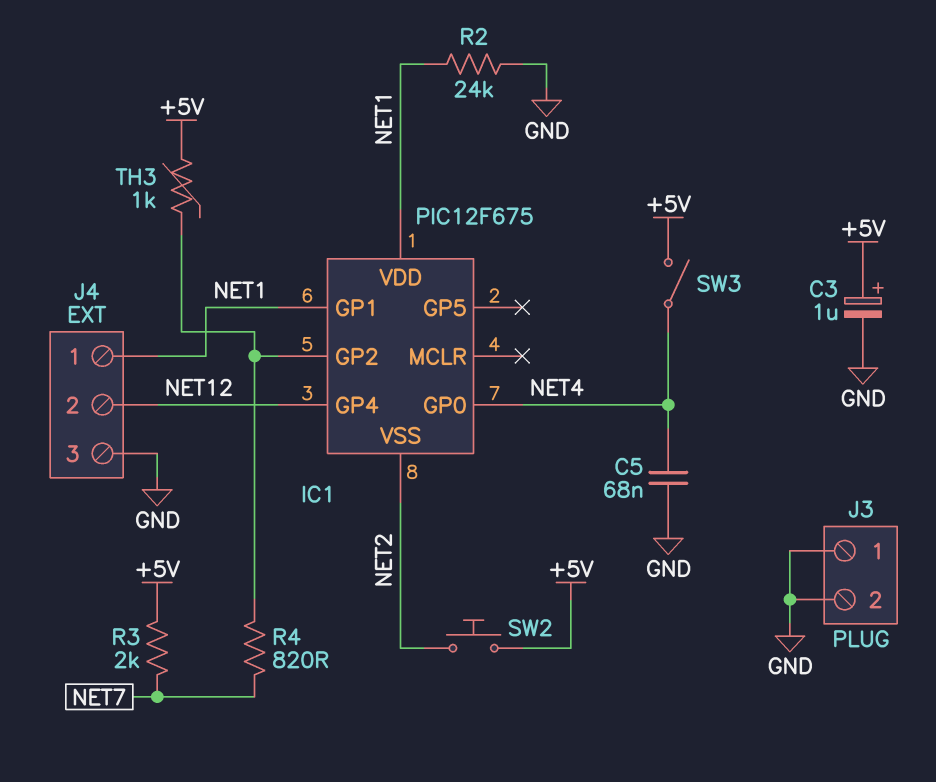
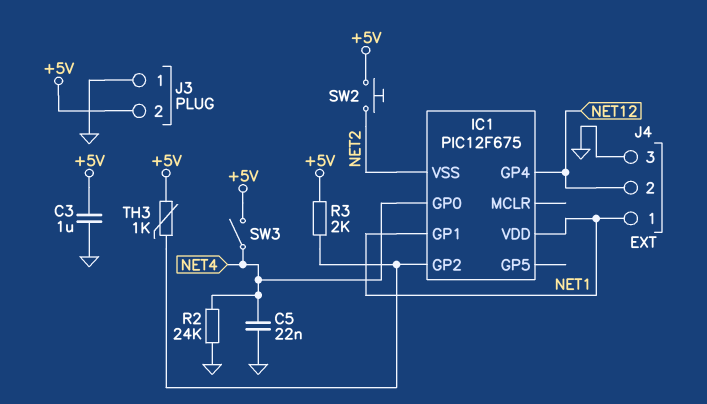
C3: 1uF (plus +5V, minus GND) -> 1uF (+5V, GND)
C5: 68nF (GND, NET4) -> 22nF (GND, NET4)
J3 pin 2: GND -> +5V
R2: 24k (GND, NET1) -> 24k (GND, NET4)
R3: 2k (+5V, NET7) -> 2k (+5V, IC1/GP2)
R4: 820 (IC1/GP2, NET7) -> none

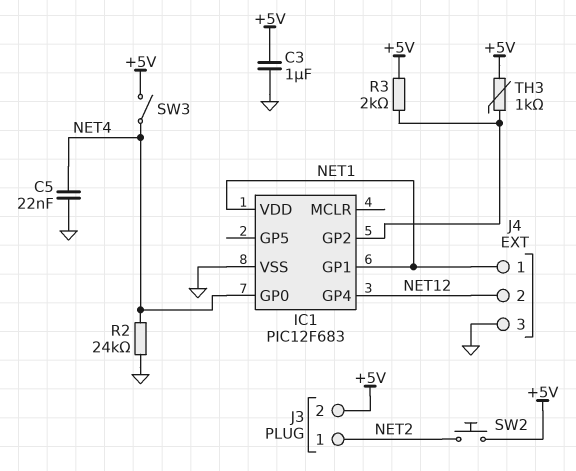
IC1: PIC12F675 -> PIC12F683
IC1 pin VSS: NET2 -> GND
J3 pin 1: GND -> NET2

